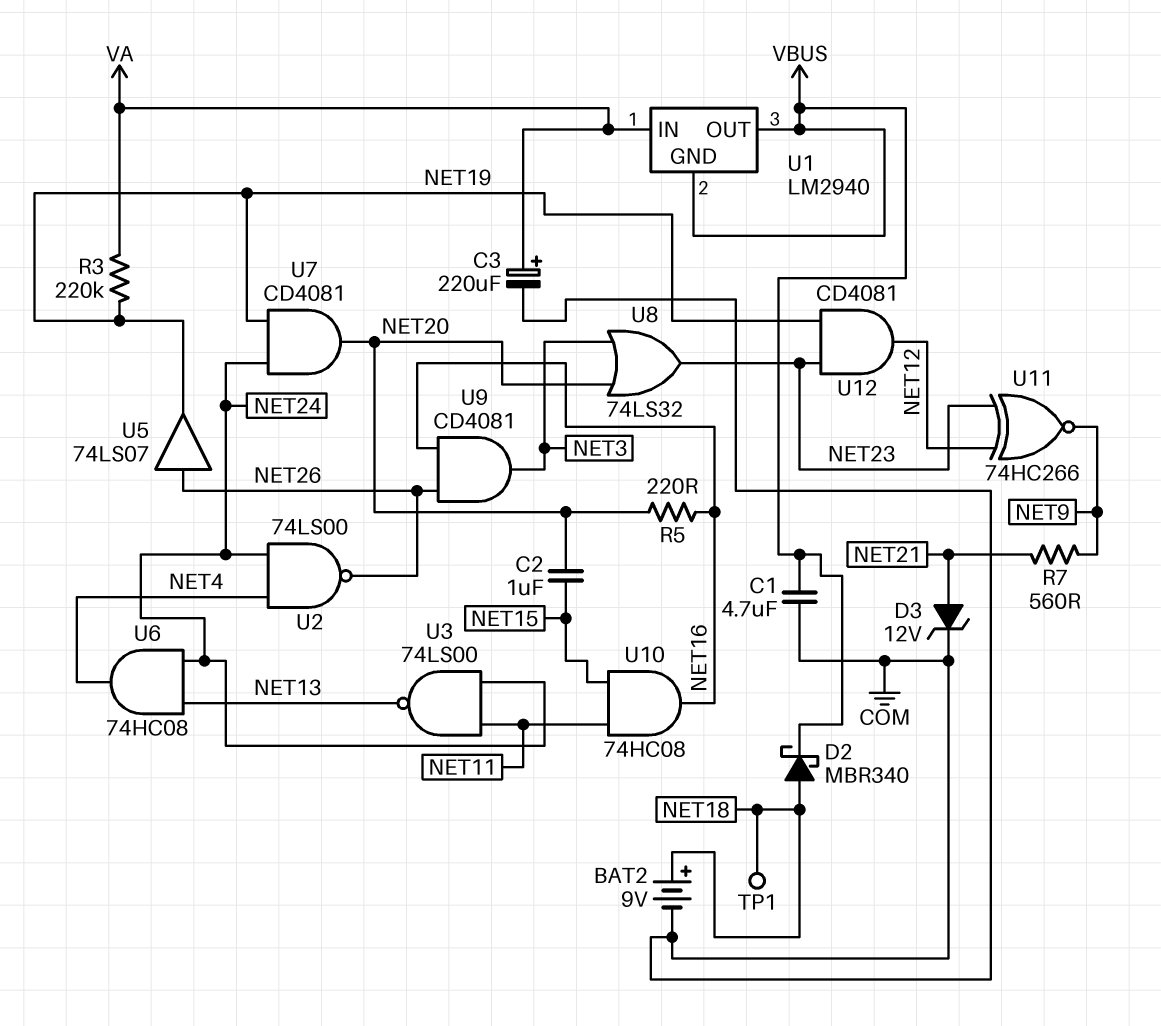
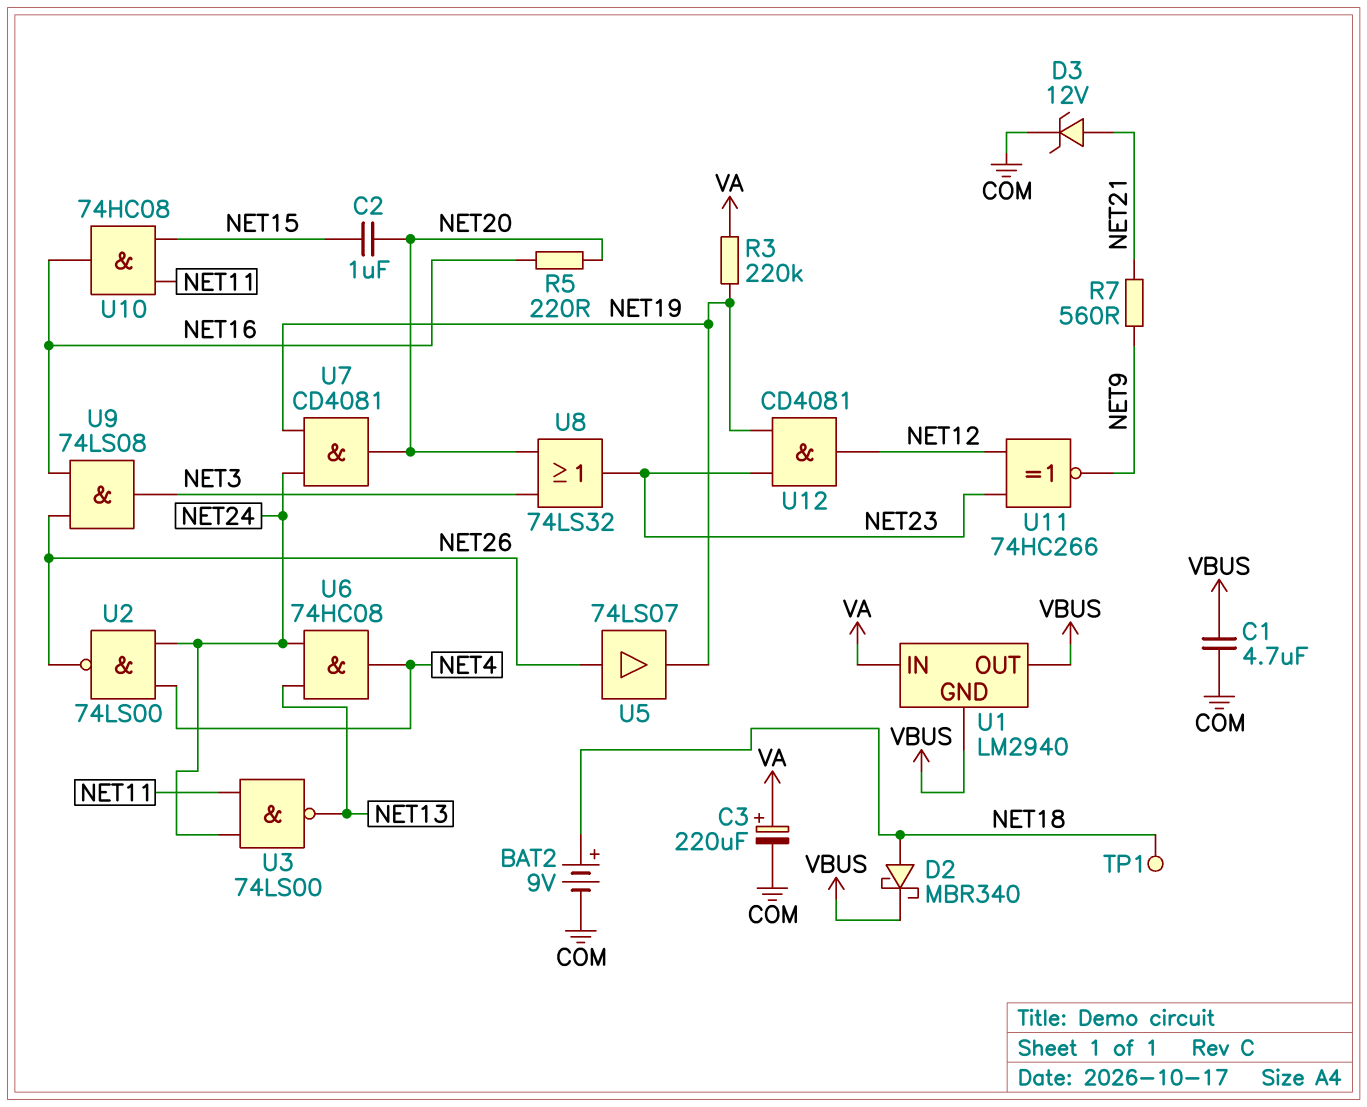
U9: AND CD4081 (in NET16, in NET26, out NET3) -> AND 74LS08 (in NET16, in NET26, out NET3)

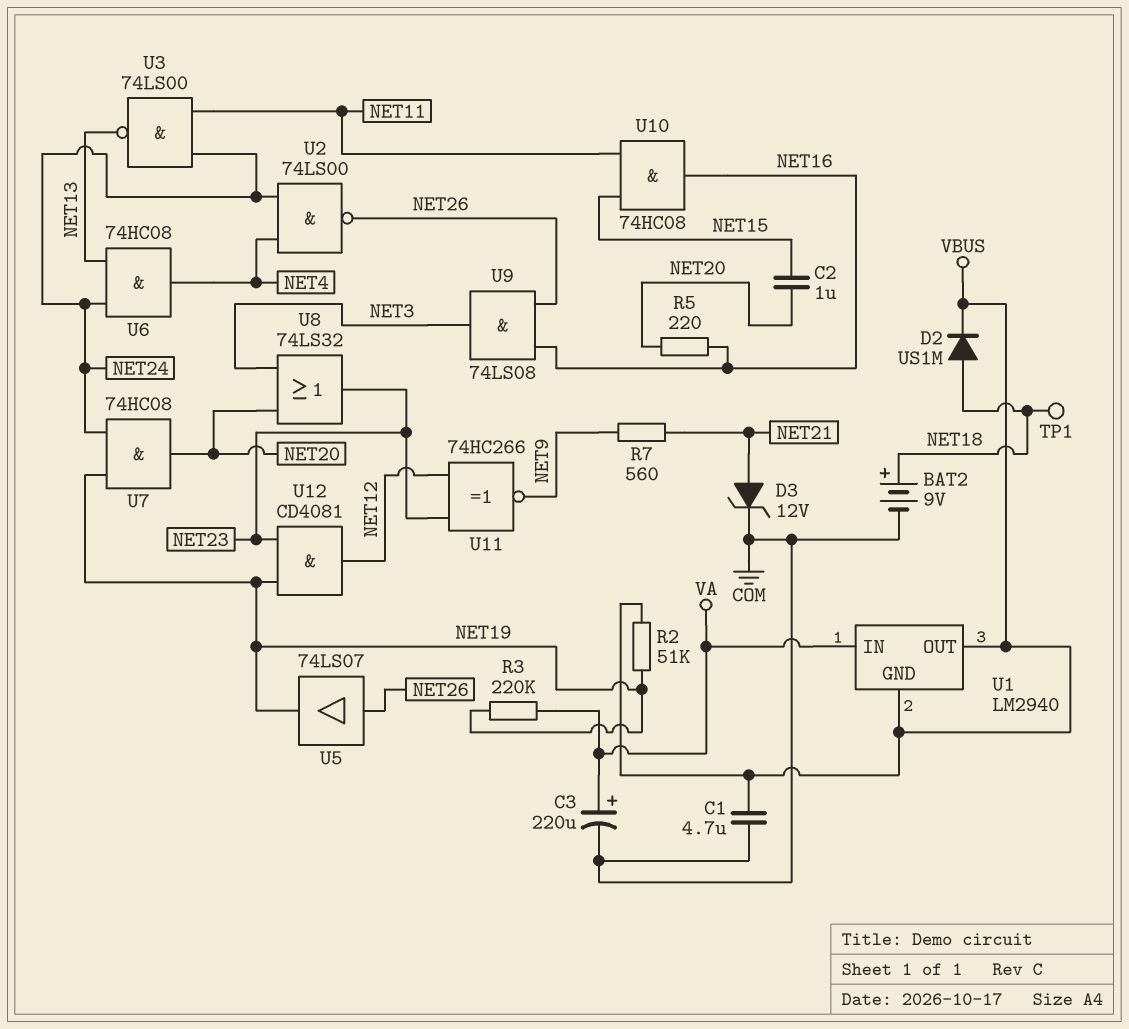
D2: schottky MBR340 (A NET18, K VBUS) -> diode US1M (A NET18, K VBUS)
R2: none -> 51k (NET19, VBUS)
U7: AND CD4081 (in NET19, in NET24, out NET20) -> AND 74HC08 (in NET19, in NET24, out NET20)

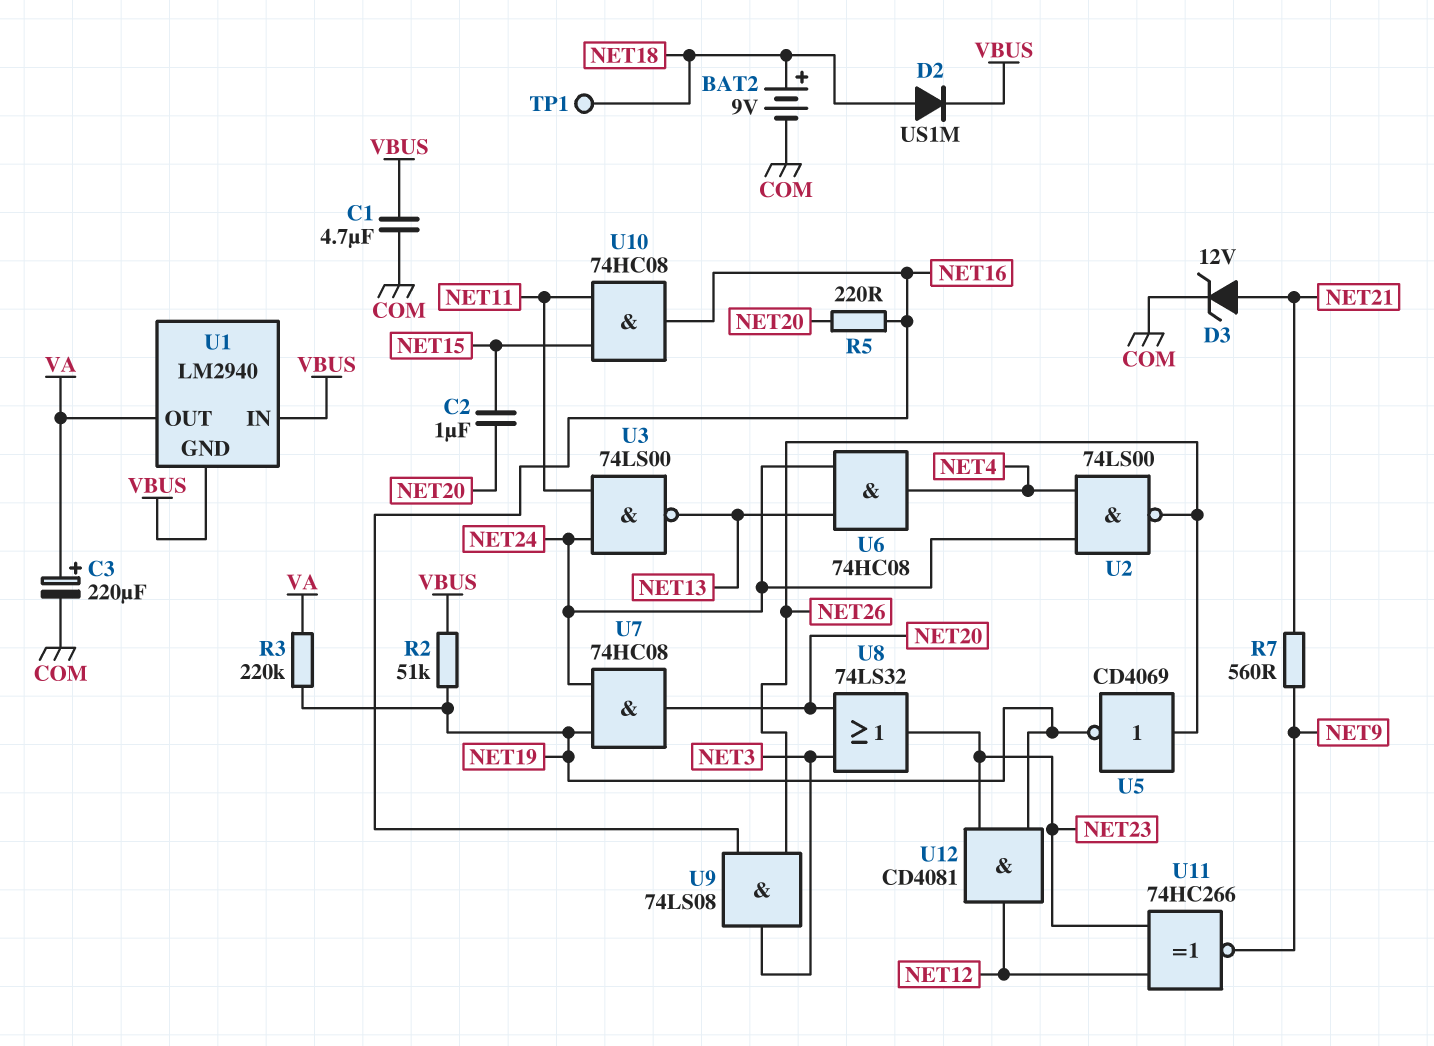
U1 pin IN: VA -> VBUS
U1 pin OUT: VBUS -> VA
U5: buffer 74LS07 (in NET26, out NET19) -> NOT CD4069 (in NET26, out NET19)

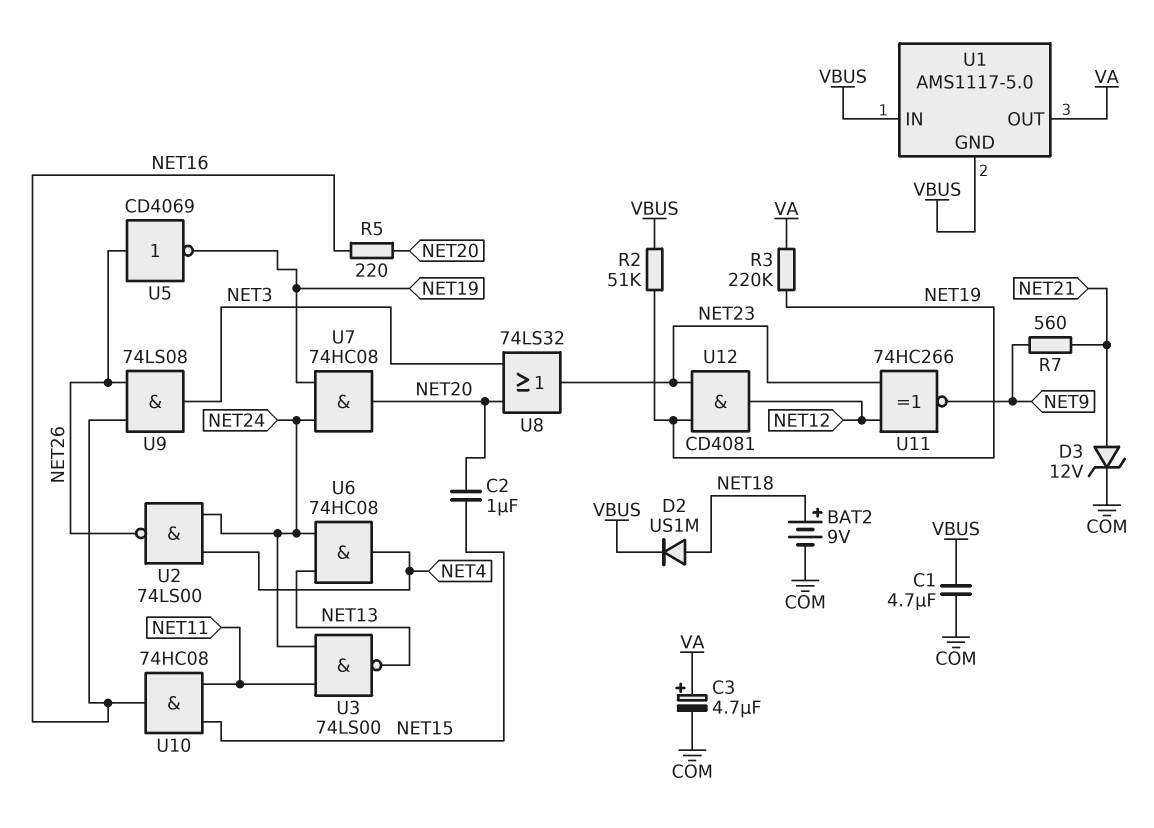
C3: 220uF (plus VA, minus COM) -> 4.7uF (plus VA, minus COM)
TP1: test point (NET18) -> none
U1: LM2940 -> AMS1117-5.0

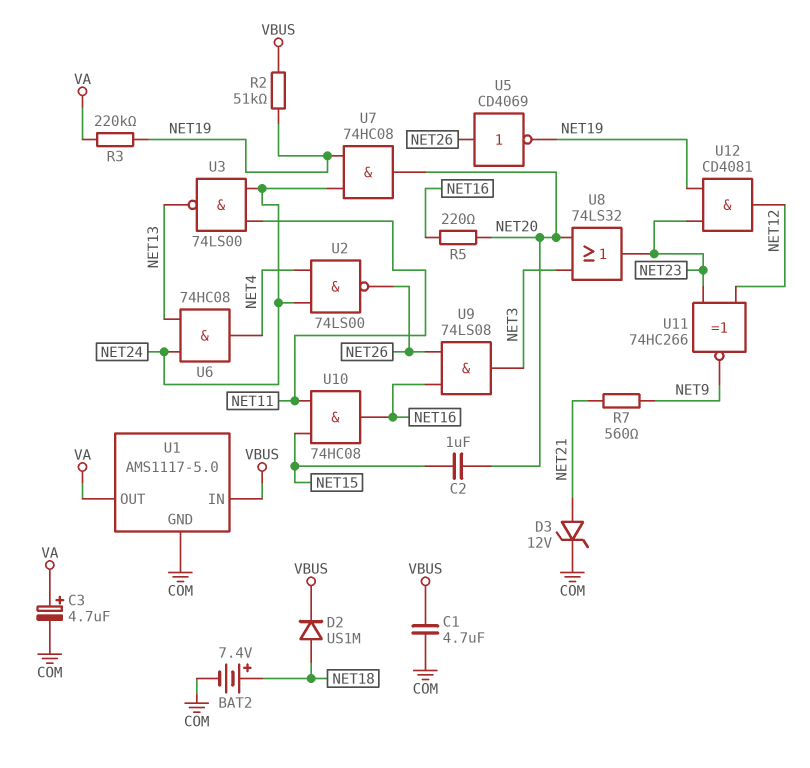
BAT2: 9V (plus NET18, minus COM) -> 7.4V (plus NET18, minus COM)
U1 pin GND: VBUS -> COM

